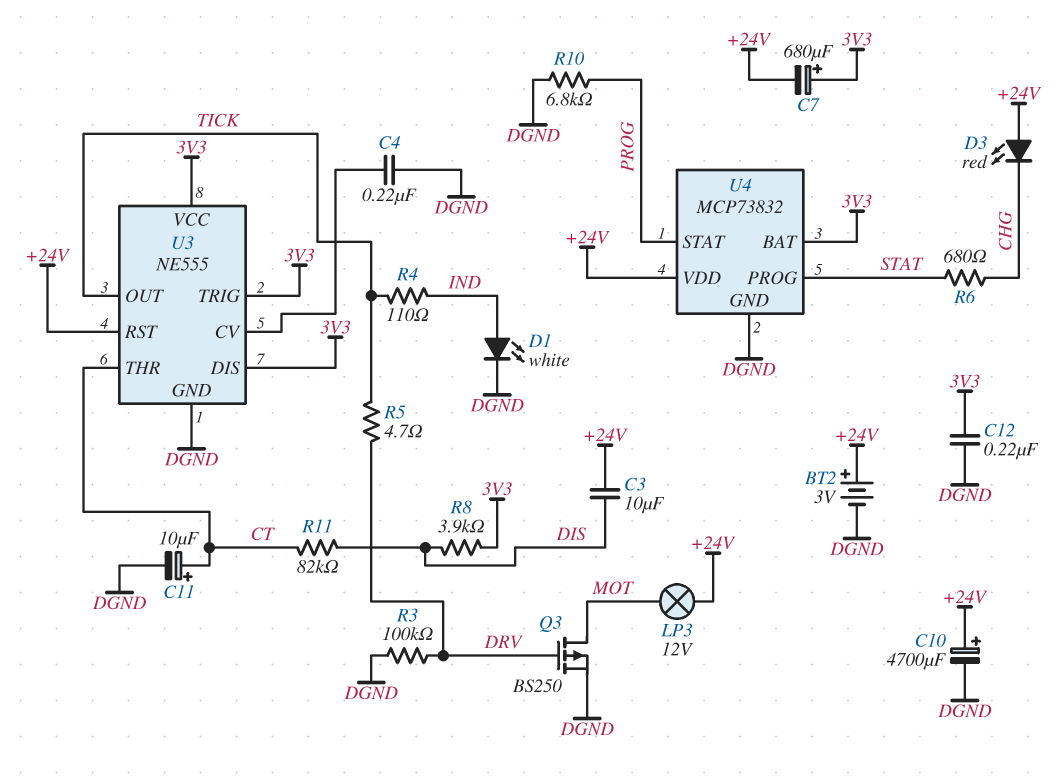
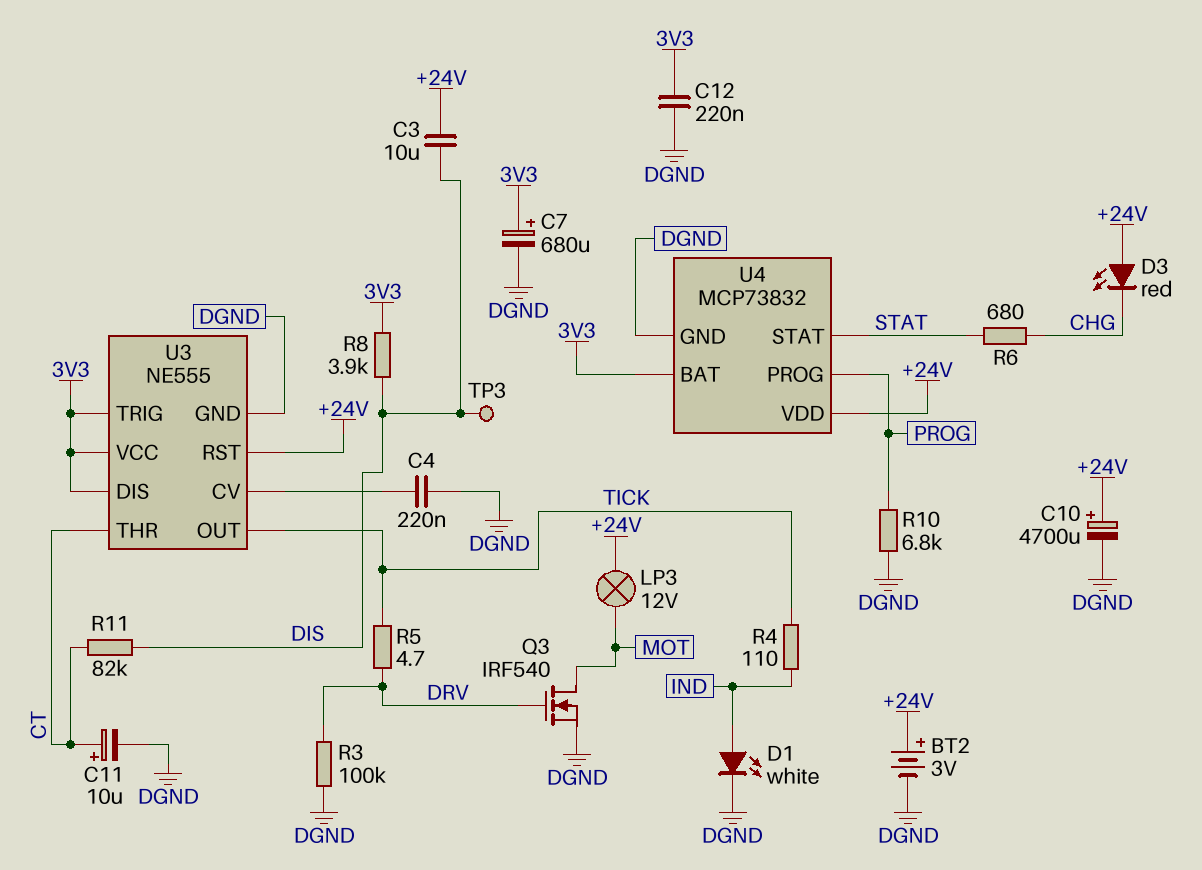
C7: 680uF (plus 3V3, minus +24V) -> 680uF (plus 3V3, minus DGND)
Q3: PMOS BS250 (G DRV, D MOT, S DGND) -> NMOS IRF540 (G DRV, D MOT, S DGND)
TP3: none -> test point (DIS)
U4 pin PROG: STAT -> PROG
U4 pin STAT: PROG -> STAT

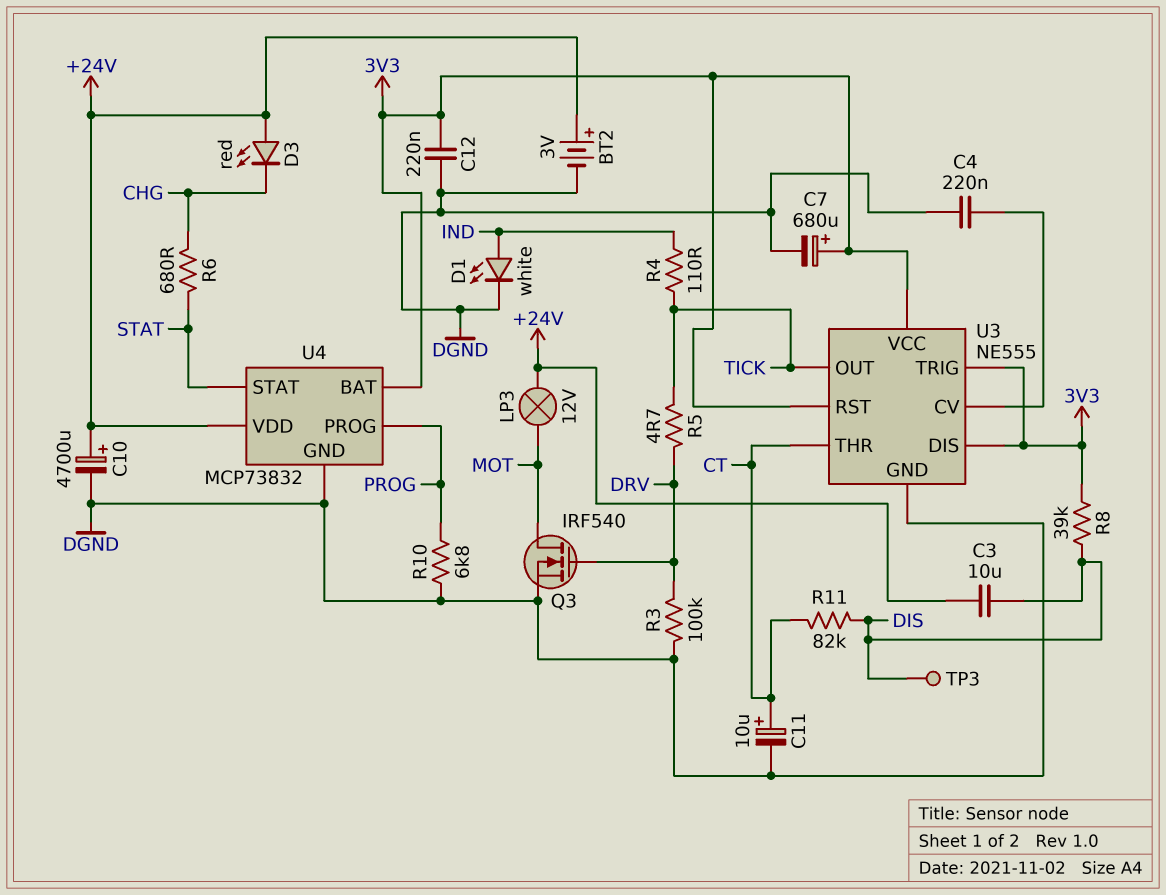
R8: 3.9k (3V3, DIS) -> 39k (3V3, DIS)
U3 pin RST: +24V -> 3V3

